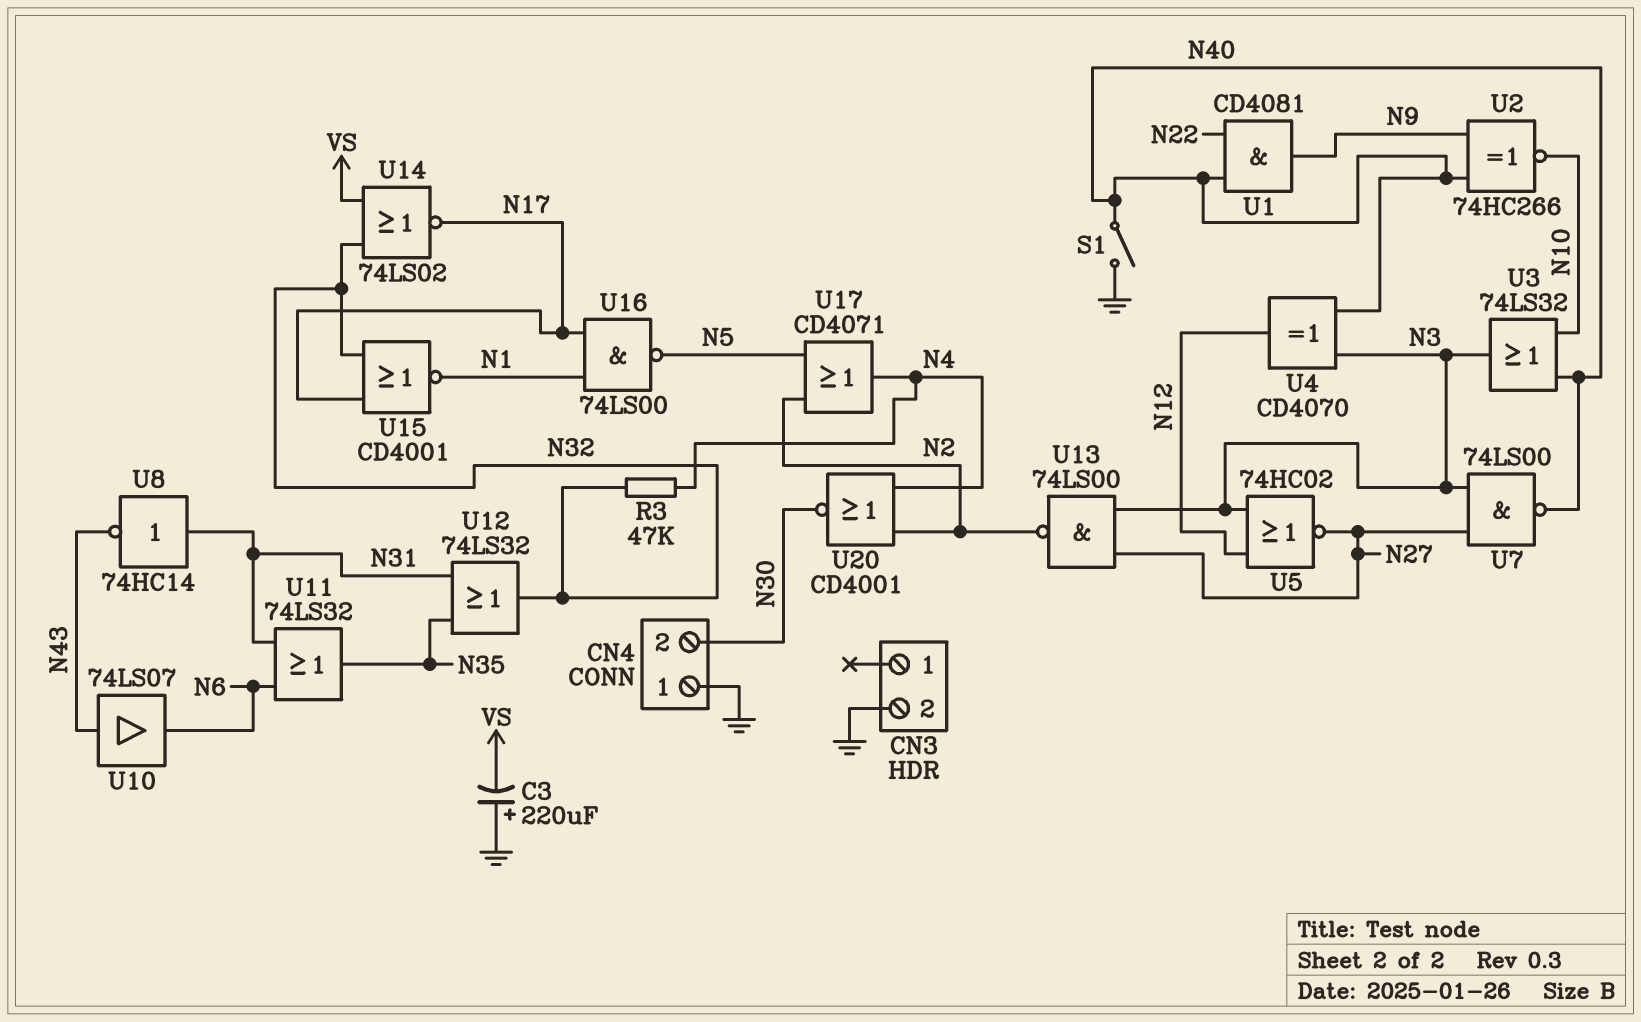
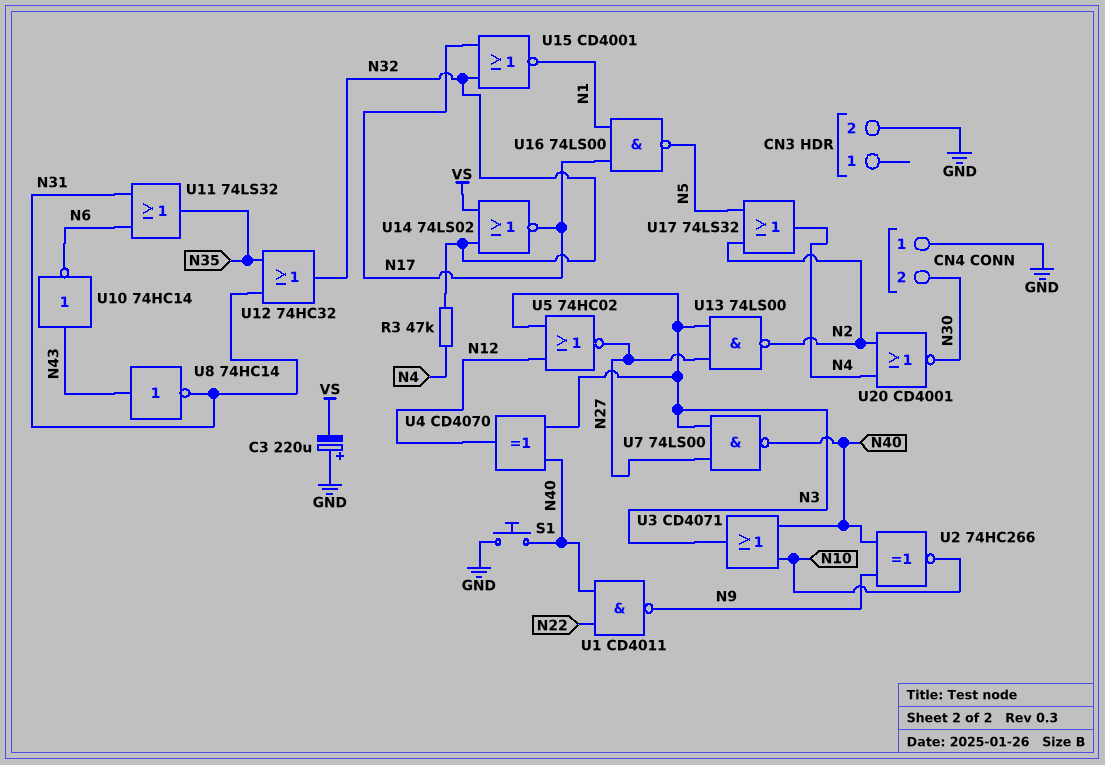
S1: switch (GND, N40) -> button (GND, N40)
U1: AND CD4081 (in N22, in N40, out N9) -> NAND CD4011 (in N22, in N40, out N9)
U3: OR 74LS32 (in N10, in N40, out N3) -> OR CD4071 (in N10, in N40, out N3)
U8: NOT 74HC14 (in N31, out N43) -> NOT 74HC14 (in N43, out N31)
U10: buffer 74LS07 (in N43, out N6) -> NOT 74HC14 (in N43, out N6)
U12: OR 74LS32 (in N31, in N35, out N32) -> OR 74HC32 (in N31, in N35, out N32)
U17: OR CD4071 (in N2, in N5, out N4) -> OR 74LS32 (in N2, in N5, out N4)

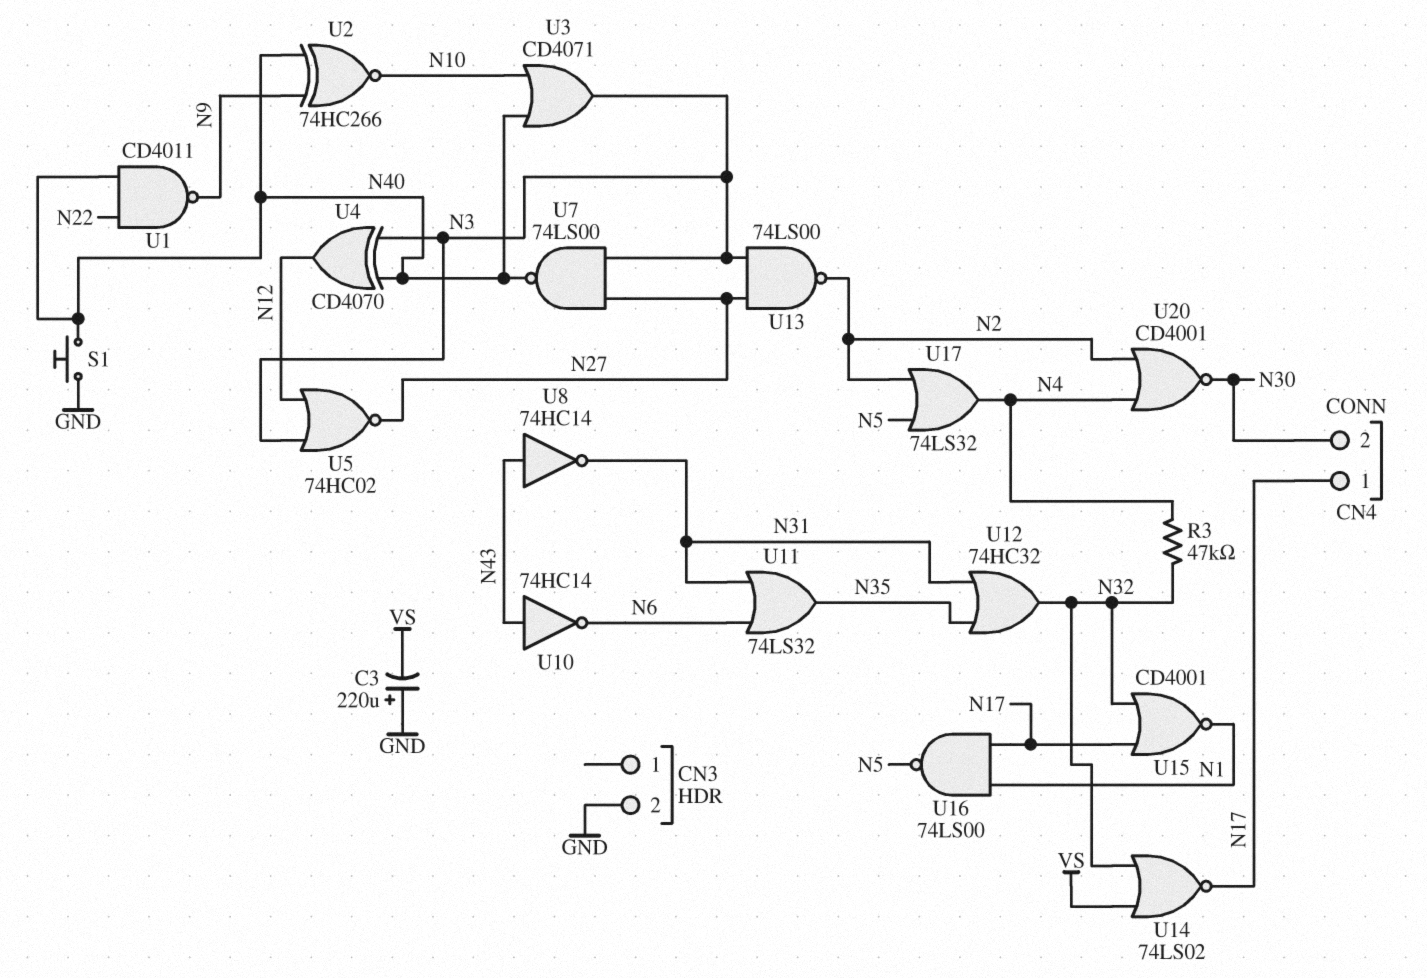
CN4 pin 1: GND -> N17

